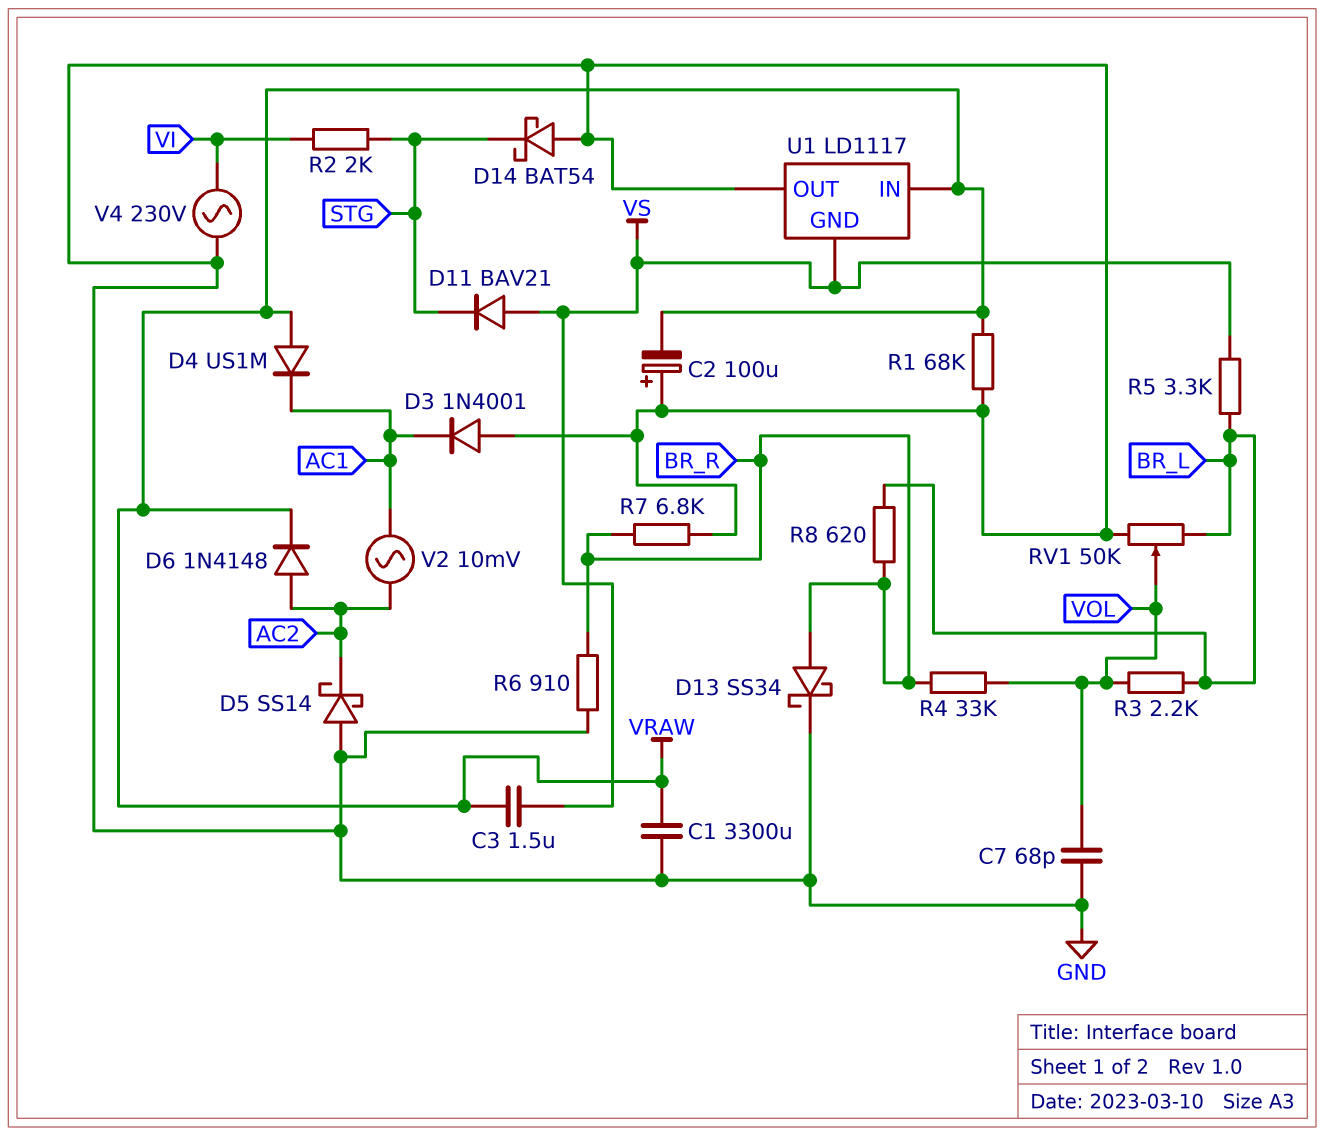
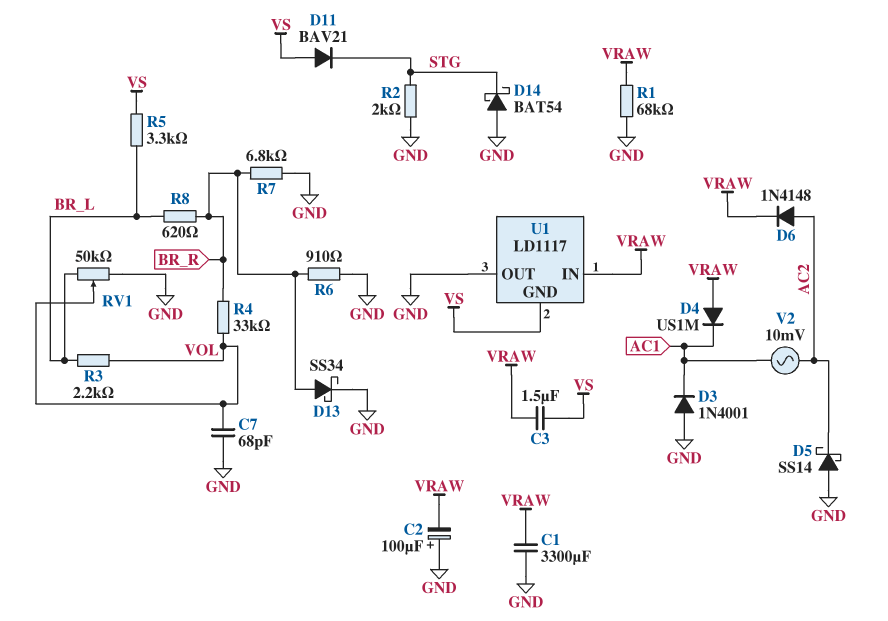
R2: 2k (STG, VI) -> 2k (GND, STG)
V4: AC 230V (GND, VI) -> none

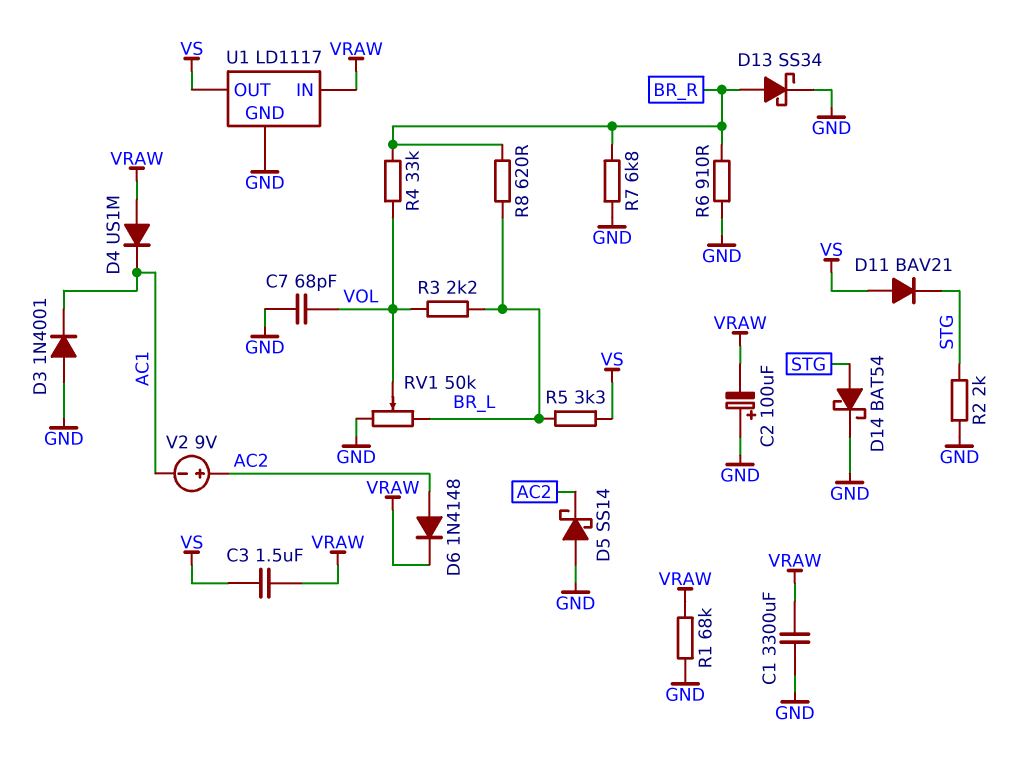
D14: schottky BAT54 (A GND, K STG) -> schottky BAT54 (A STG, K GND)
U1 pin GND: VS -> GND
U1 pin OUT: GND -> VS
V2: AC 10mV (AC1, AC2) -> 9V (plus AC2, minus AC1)

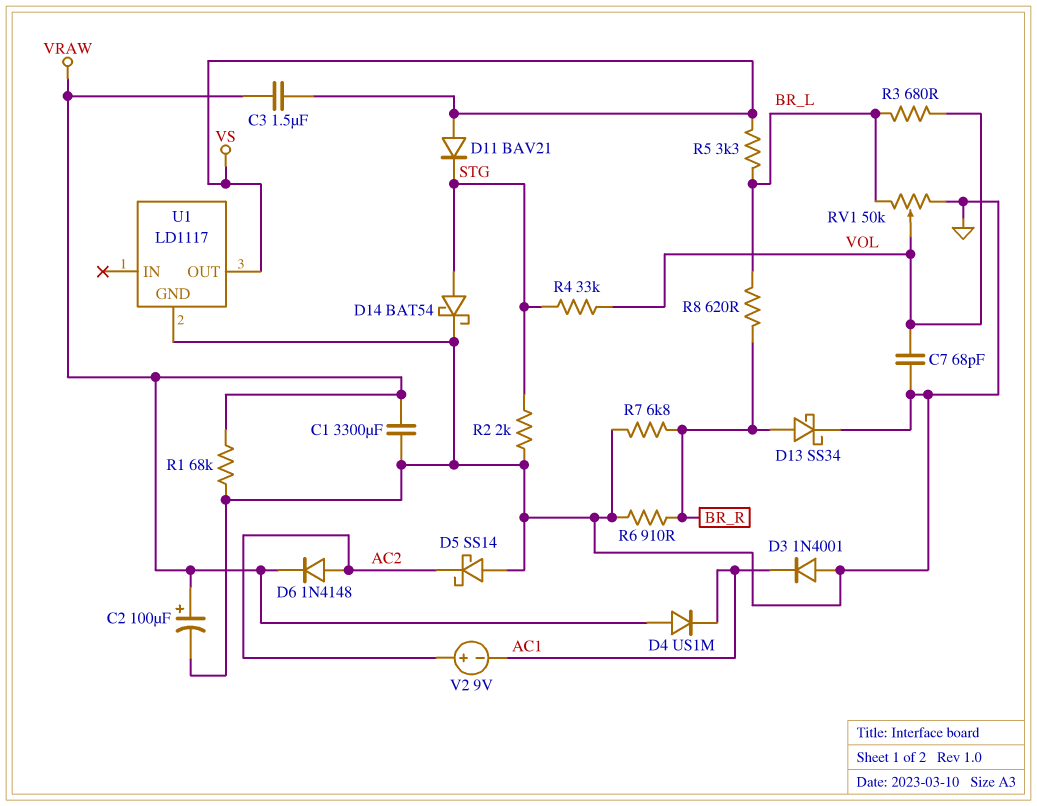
C2: 100uF (plus GND, minus VRAW) -> 100uF (plus VRAW, minus GND)
R3: 2.2k (BR_L, VOL) -> 680 (BR_L, VOL)
R4: 33k (BR_R, VOL) -> 33k (STG, VOL)
U1 pin IN: VRAW -> none

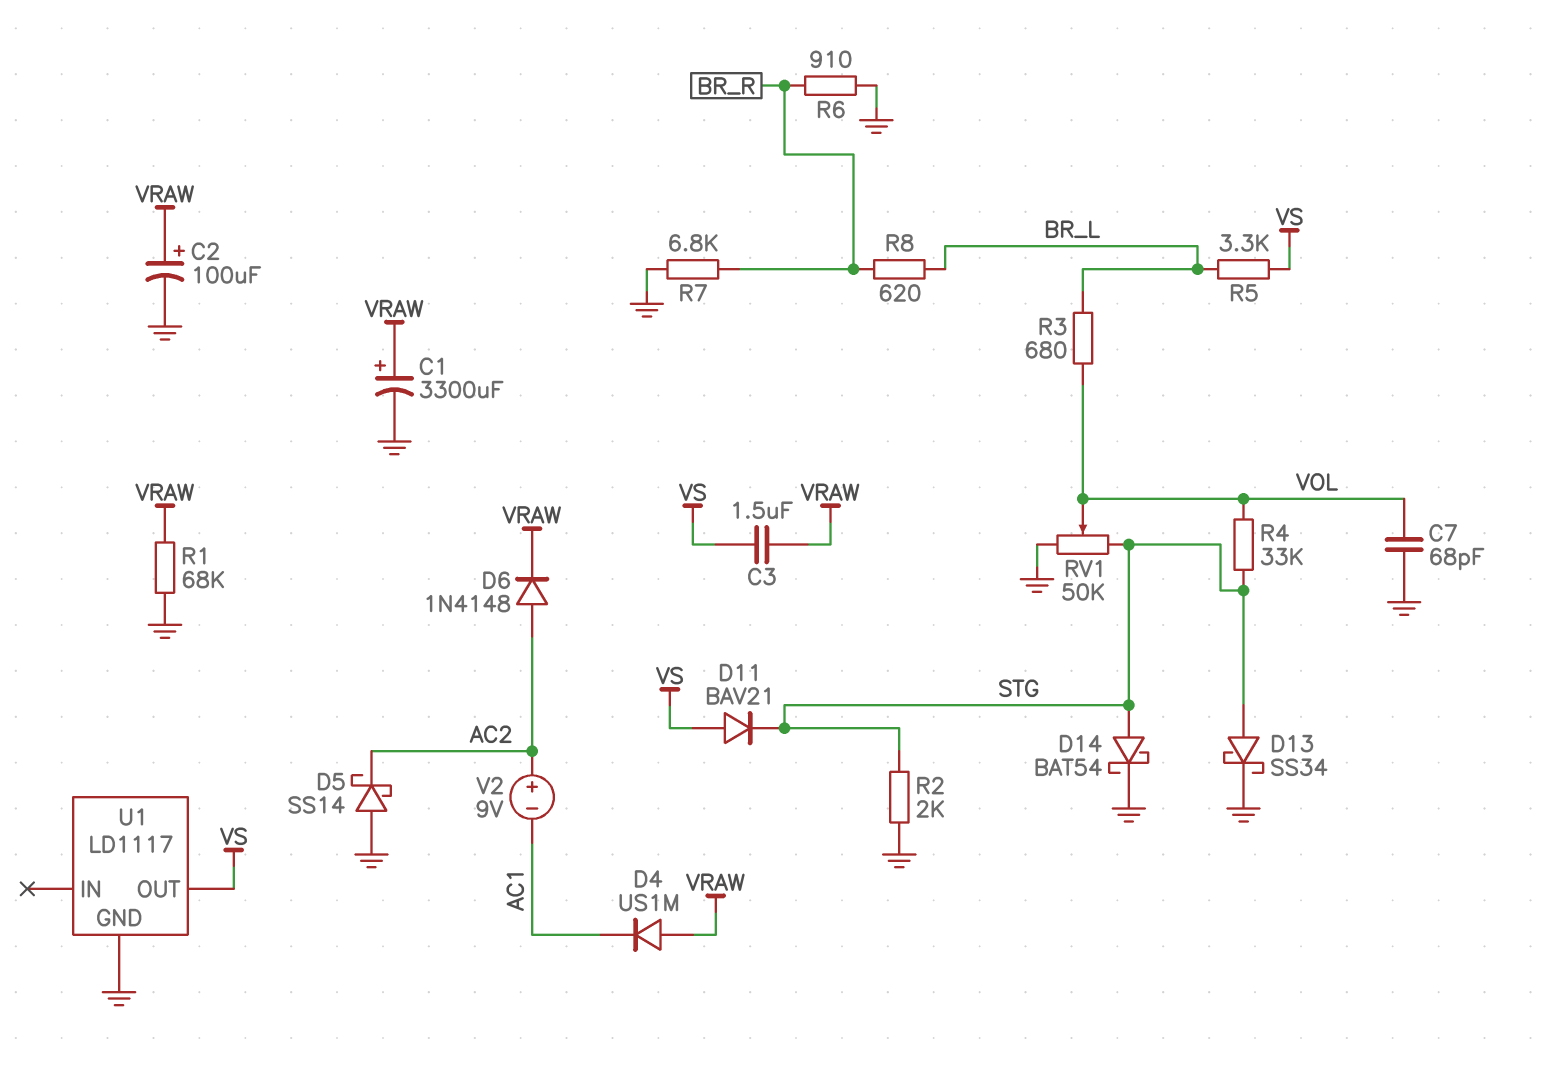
C1: 3300uF (GND, VRAW) -> 3300uF (plus VRAW, minus GND)
D3: diode 1N4001 (A GND, K AC1) -> none
D13: schottky SS34 (A BR_R, K GND) -> schottky SS34 (A STG, K GND)
RV1: 50k (BR_L, GND, wiper VOL) -> 50k (GND, STG, wiper VOL)

